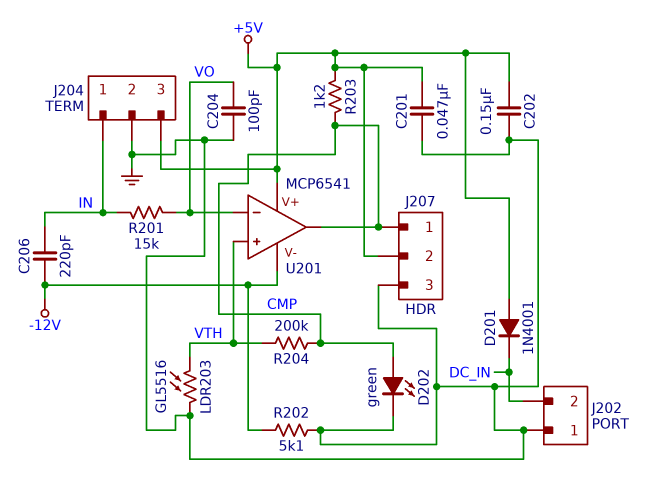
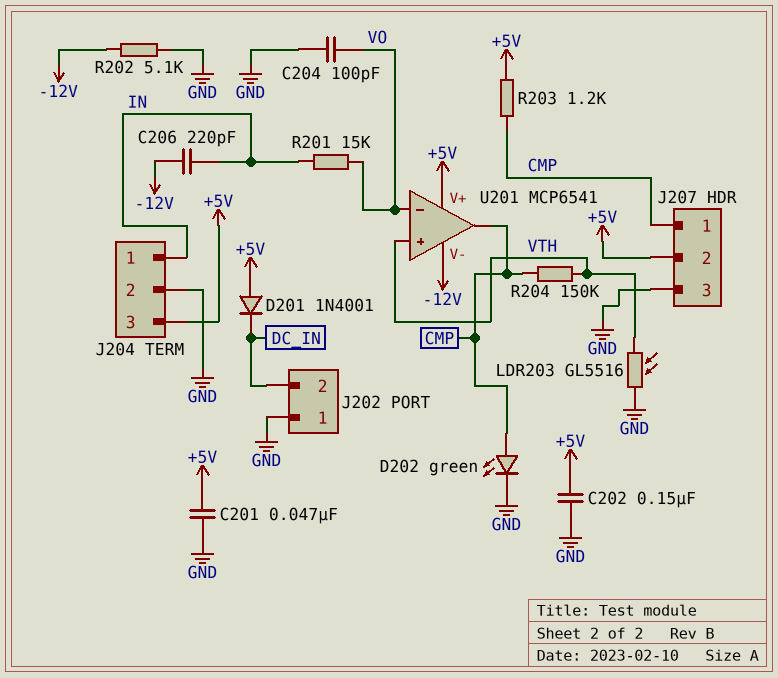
R204: 200k (CMP, VTH) -> 150k (CMP, VTH)

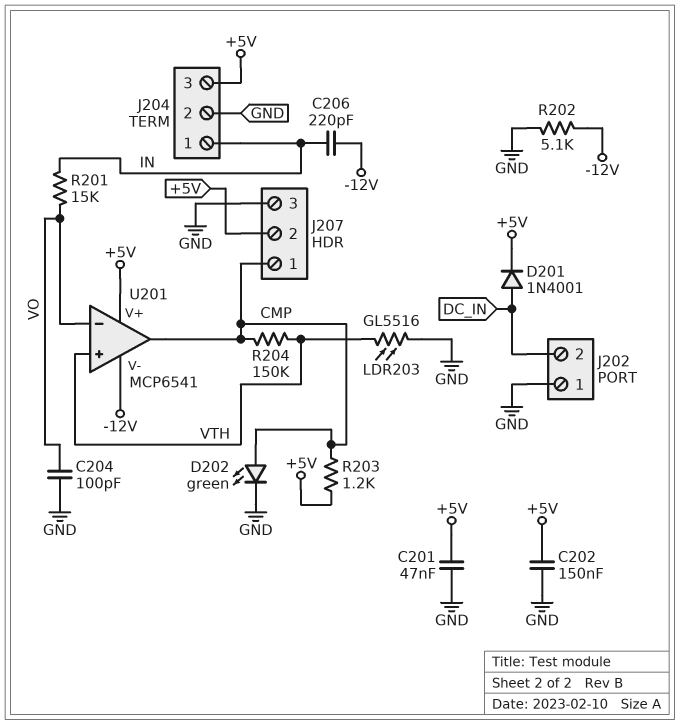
D201: diode 1N4001 (A +5V, K DC_IN) -> diode 1N4001 (A DC_IN, K +5V)

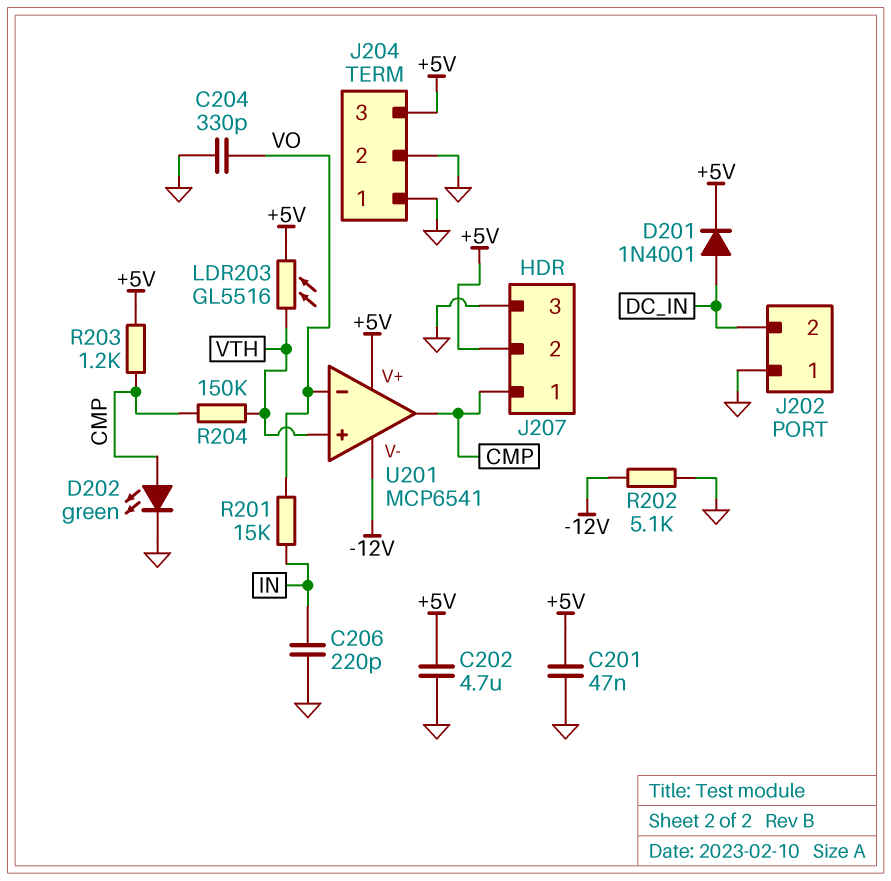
C202: 150nF (+5V, GND) -> 4.7uF (+5V, GND)
C204: 100pF (GND, VO) -> 330pF (GND, VO)
C206: 220pF (-12V, IN) -> 220pF (GND, IN)
J204 pin 1: IN -> GND
LDR203: GL5516 (GND, VTH) -> GL5516 (+5V, VTH)

